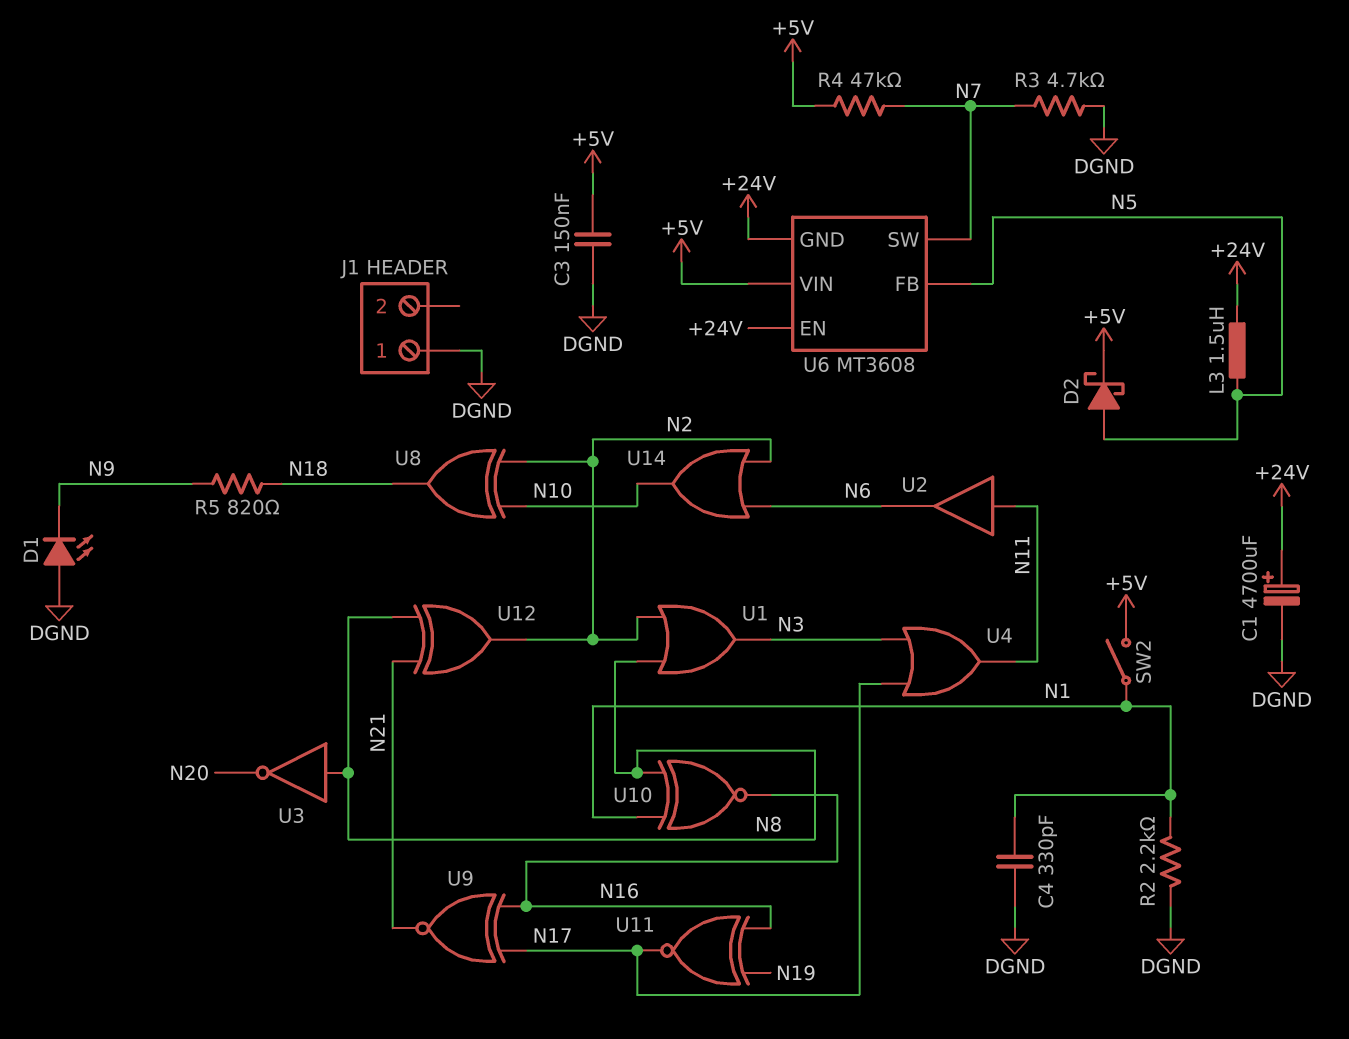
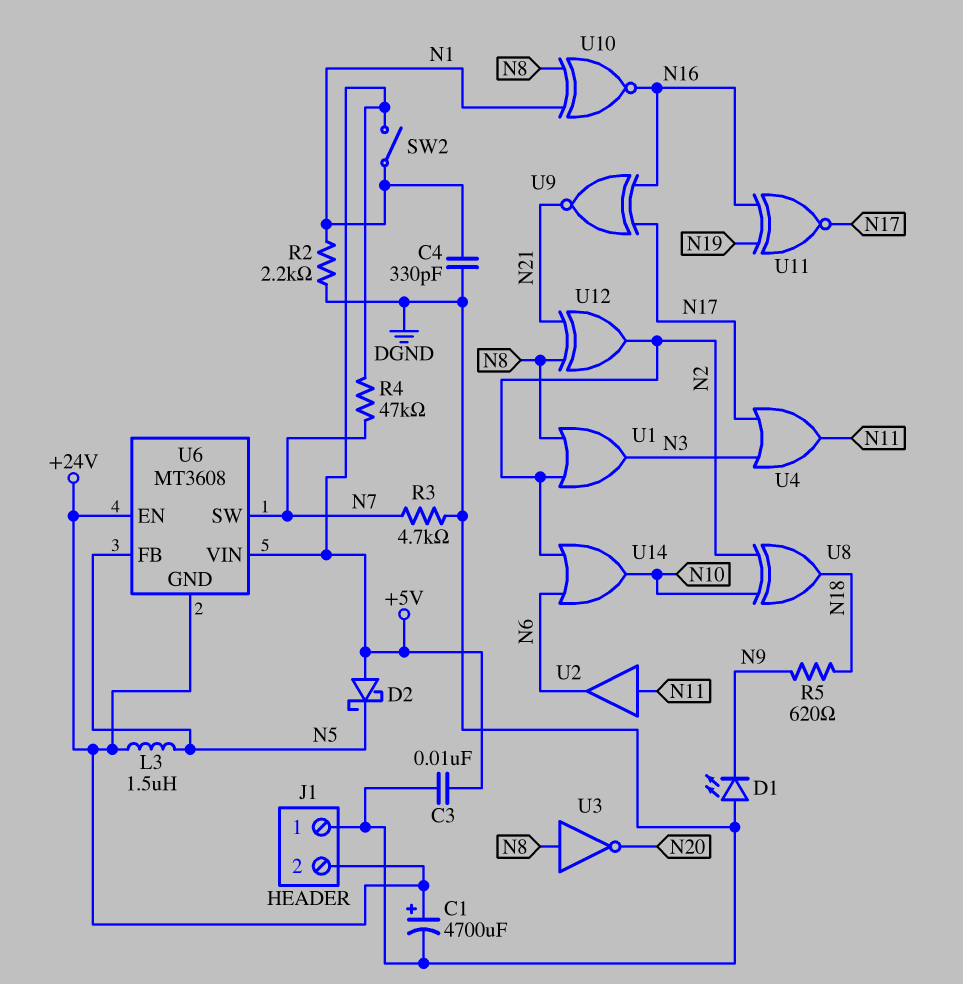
C3: 150nF (+5V, DGND) -> 10nF (+5V, DGND)
D2: schottky (A N5, K +5V) -> schottky (A +5V, K N5)
J1 pin 2: none -> +24V
R5: 820 (N9, N18) -> 620 (N9, N18)

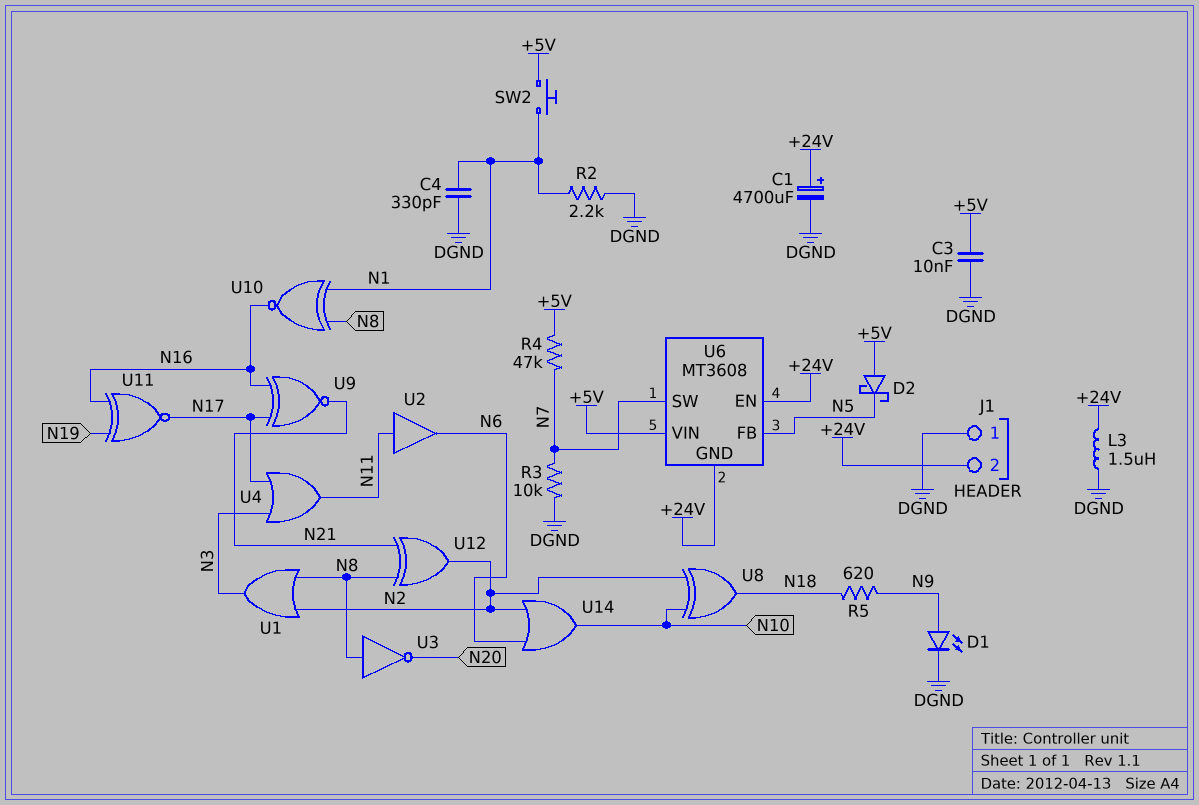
D1: LED (A DGND, K N9) -> LED (A N9, K DGND)
L3: 1.5uH (+24V, N5) -> 1.5uH (+24V, DGND)
R3: 4.7k (DGND, N7) -> 10k (DGND, N7)
SW2: switch (+5V, N1) -> button (+5V, N1)

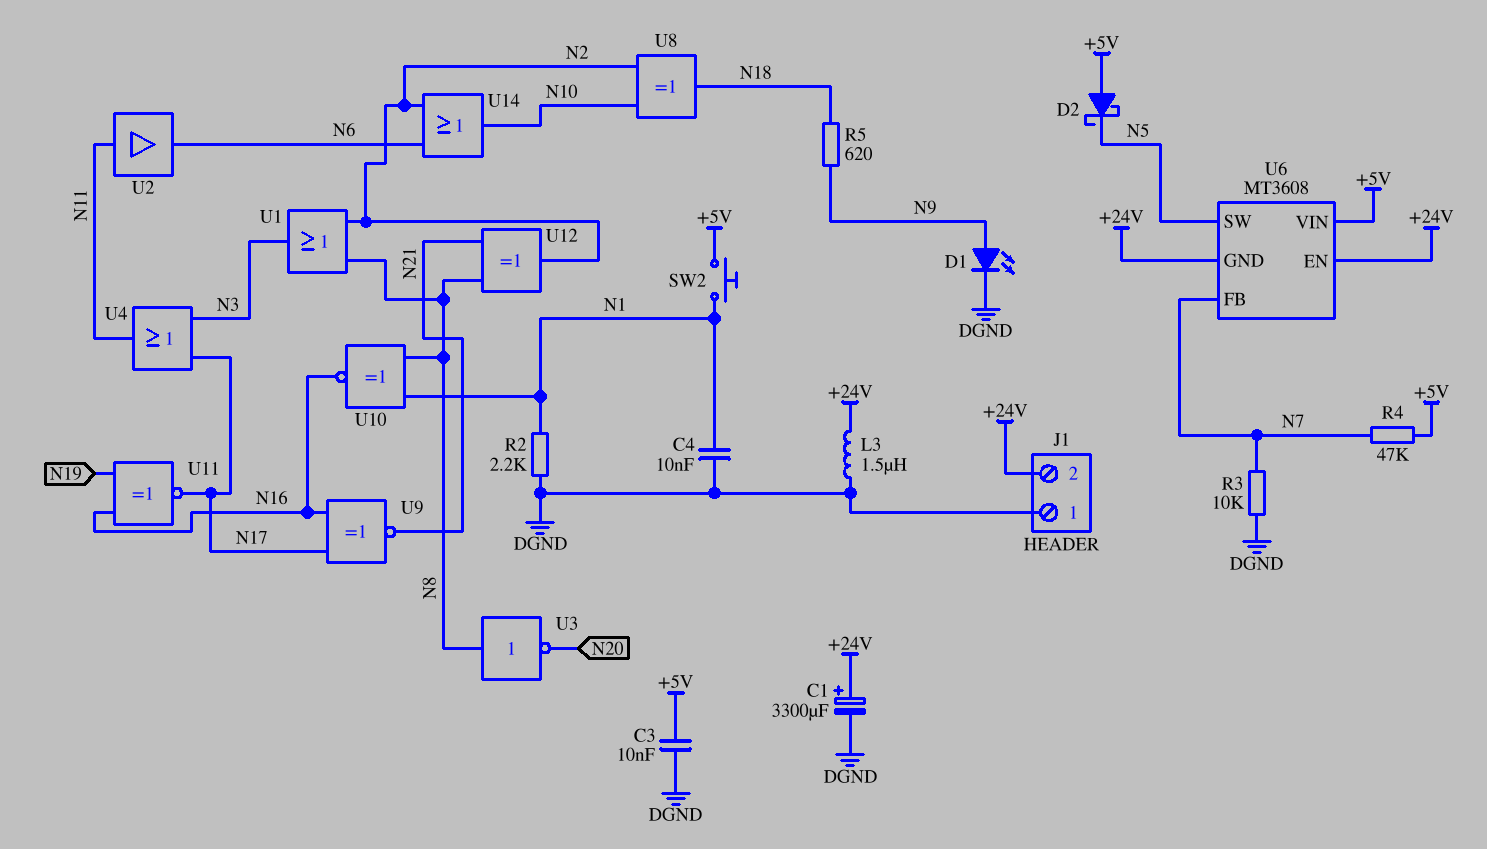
C1: 4700uF (plus +24V, minus DGND) -> 3300uF (plus +24V, minus DGND)
C4: 330pF (DGND, N1) -> 10nF (DGND, N1)
U6 pin FB: N5 -> N7
U6 pin SW: N7 -> N5

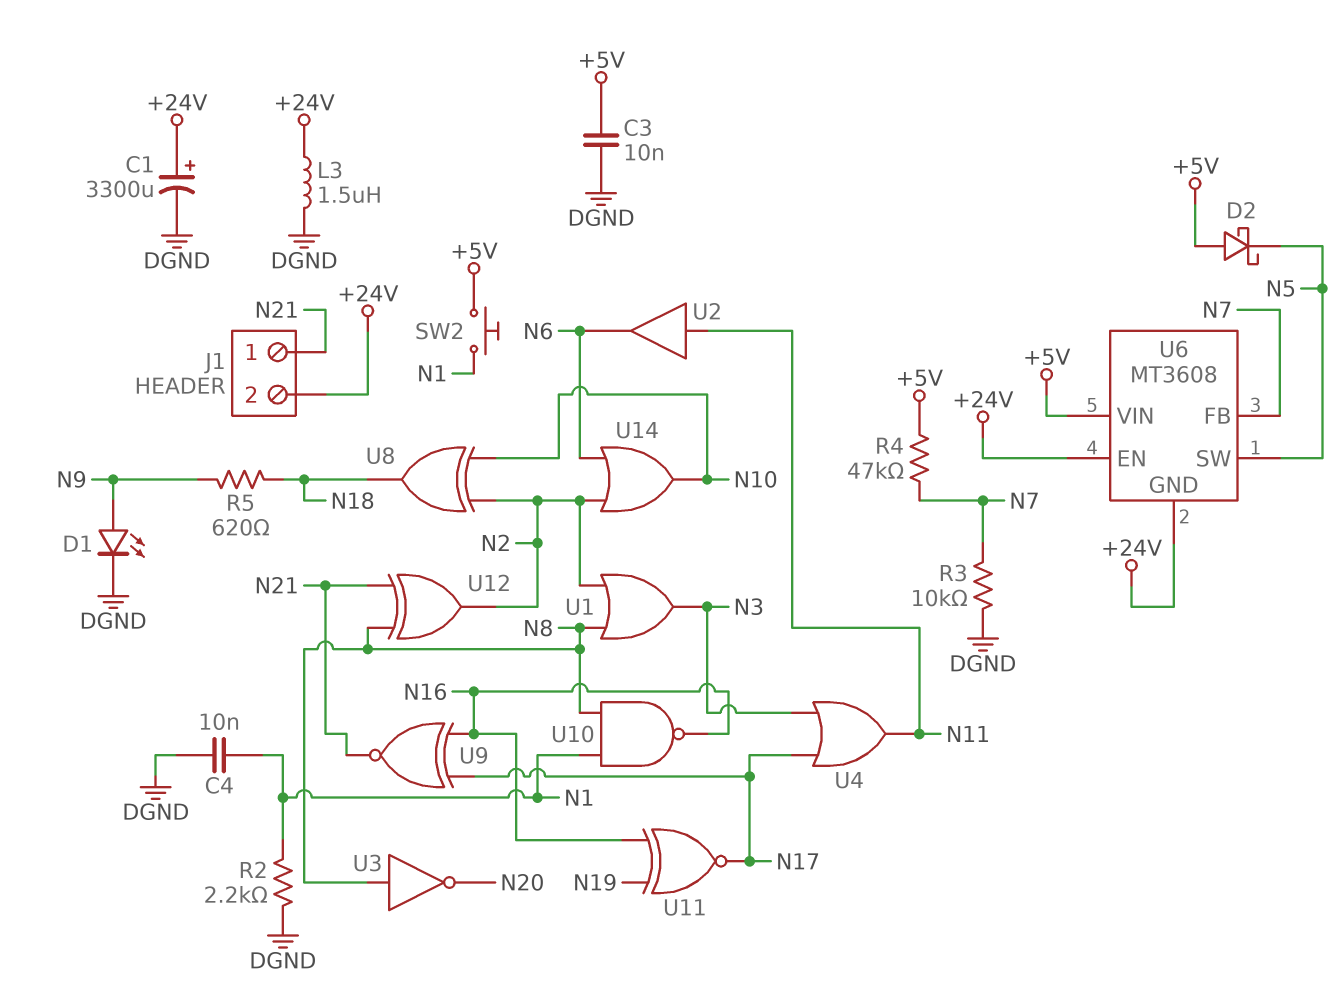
J1 pin 1: DGND -> N21
U10: XNOR (in N1, in N8, out N16) -> NAND (in N1, in N8, out N16)

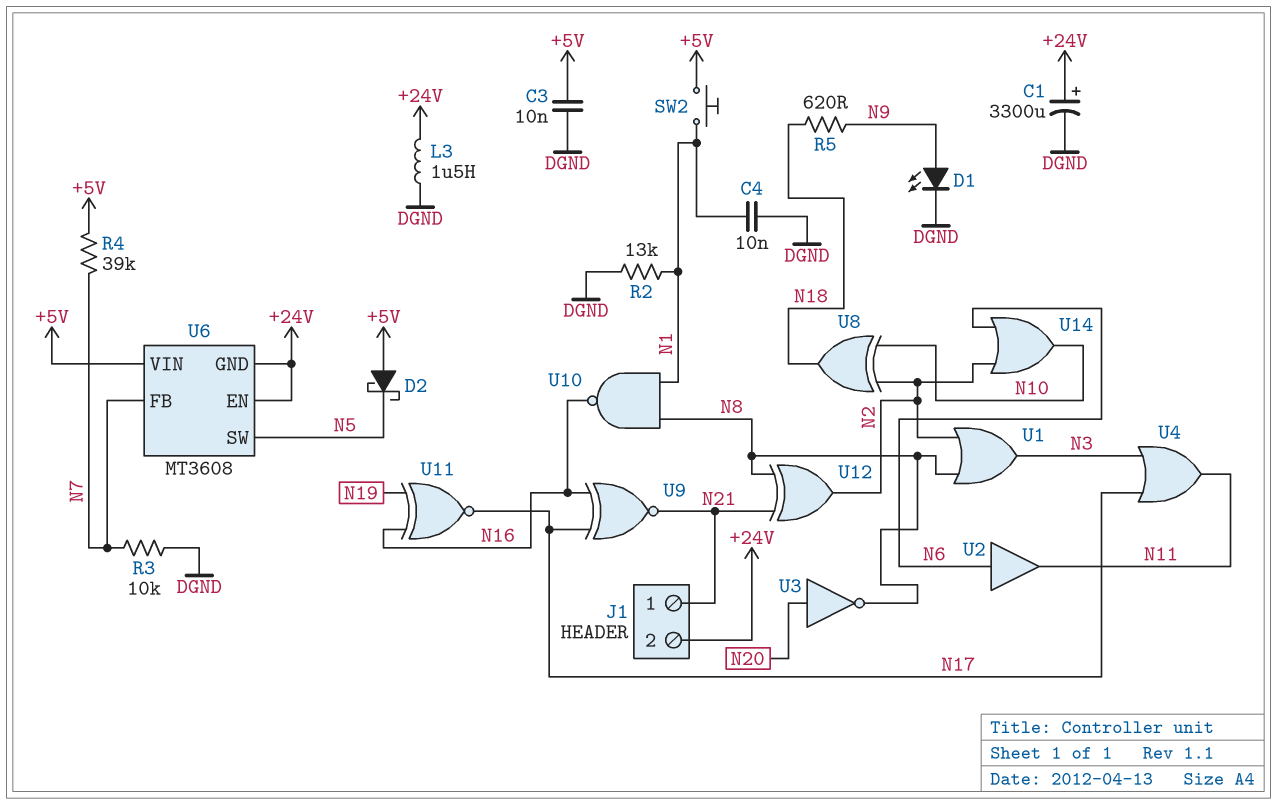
R2: 2.2k (DGND, N1) -> 13k (DGND, N1)
R4: 47k (+5V, N7) -> 39k (+5V, N7)
U2: buffer (in N11, out N6) -> buffer (in N6, out N11)
U3: NOT (in N8, out N20) -> NOT (in N20, out N8)

